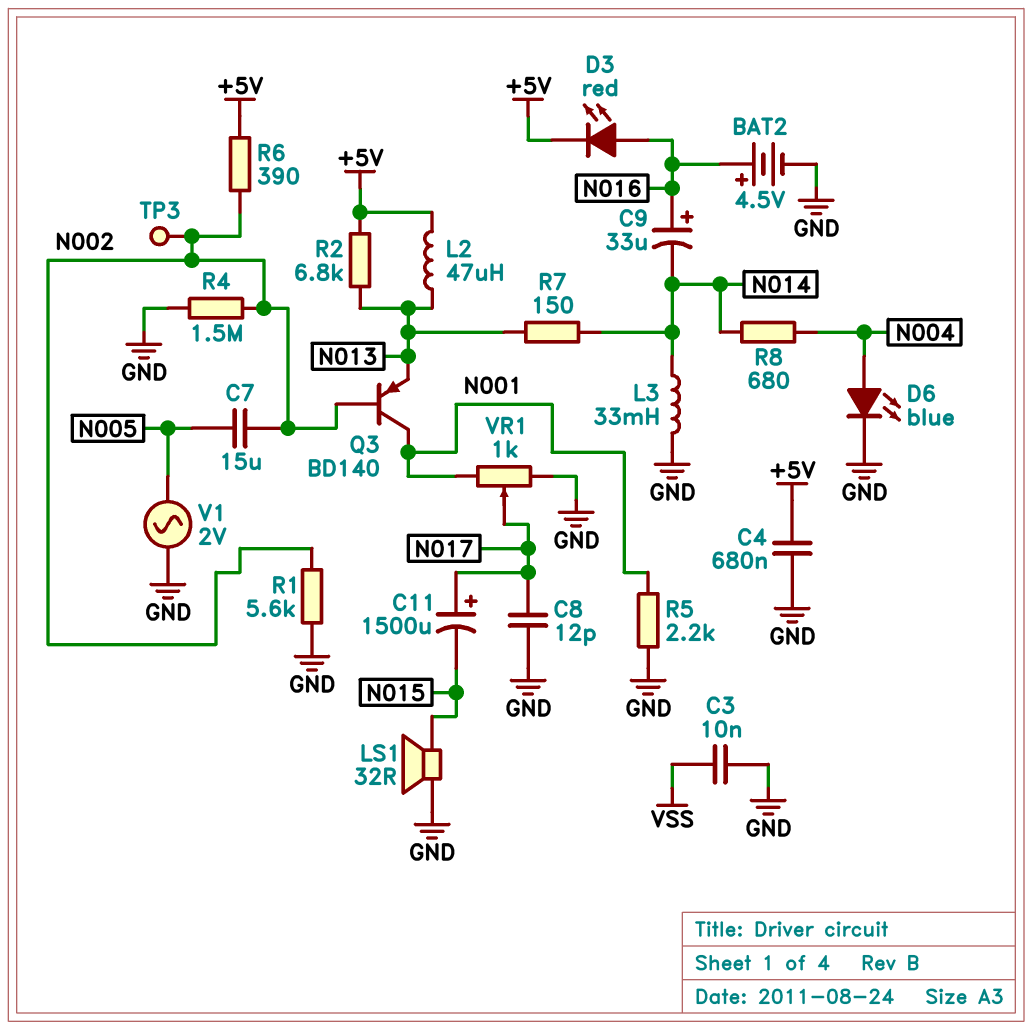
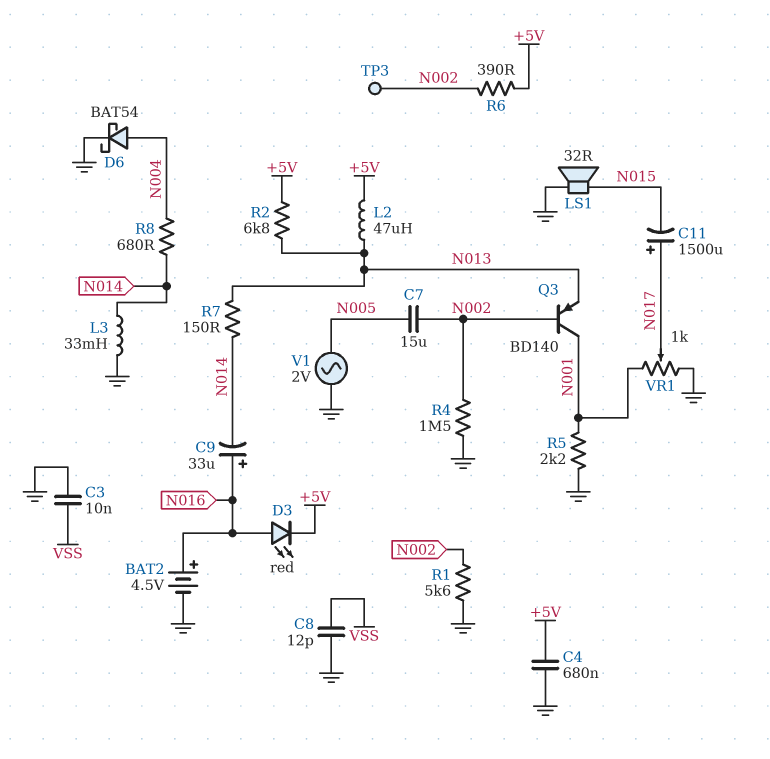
C8: 12pF (GND, N017) -> 12pF (GND, VSS)
D6: LED blue (A N004, K GND) -> schottky BAT54 (A N004, K GND)

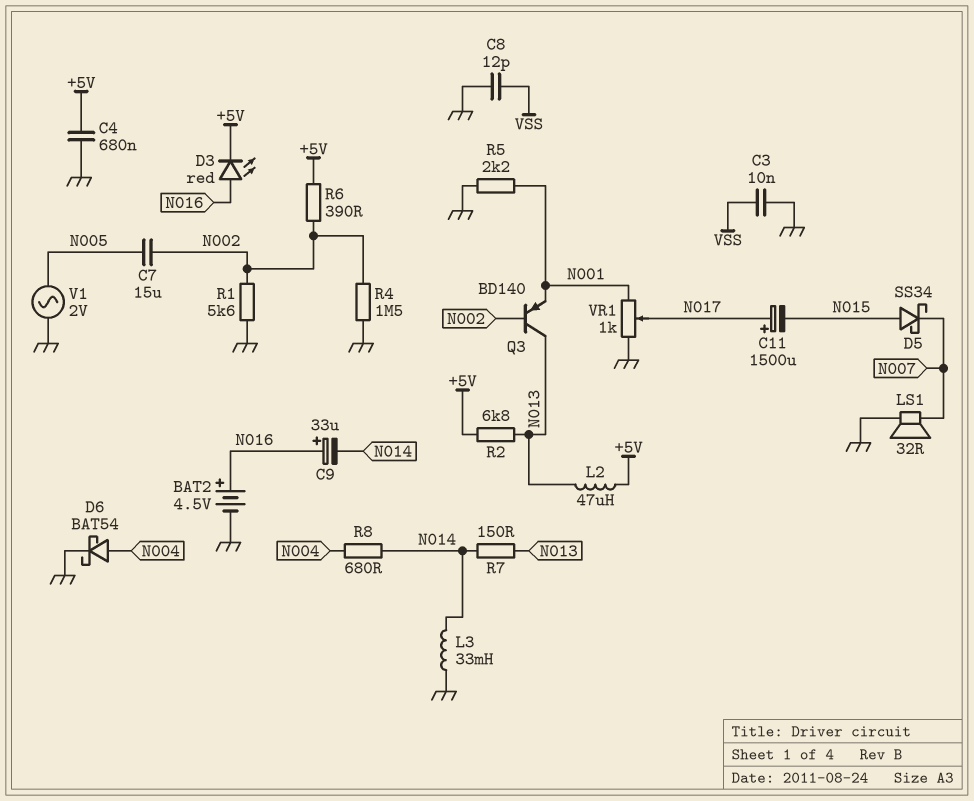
D5: none -> schottky SS34 (A N015, K N007)
LS1: speaker 32R (GND, N015) -> speaker 32R (GND, N007)
Q3: PNP BD140 (B N002, C N001, E N013) -> PNP BD140 (B N002, C N013, E N001)
TP3: test point (N002) -> none

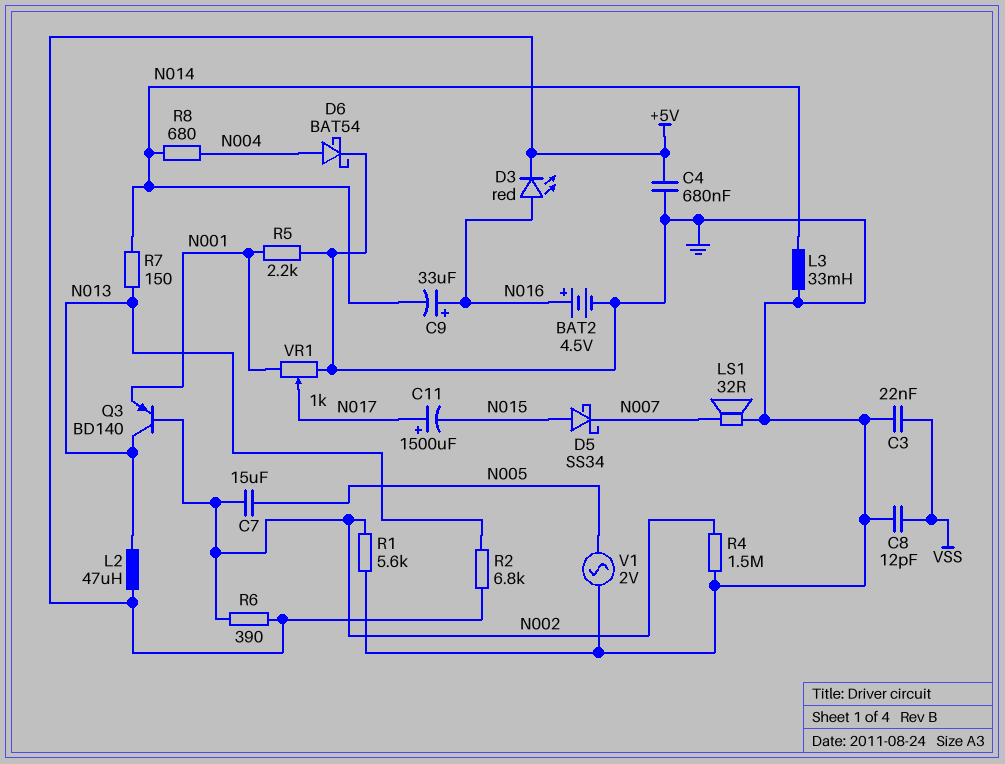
C3: 10nF (GND, VSS) -> 22nF (GND, VSS)

